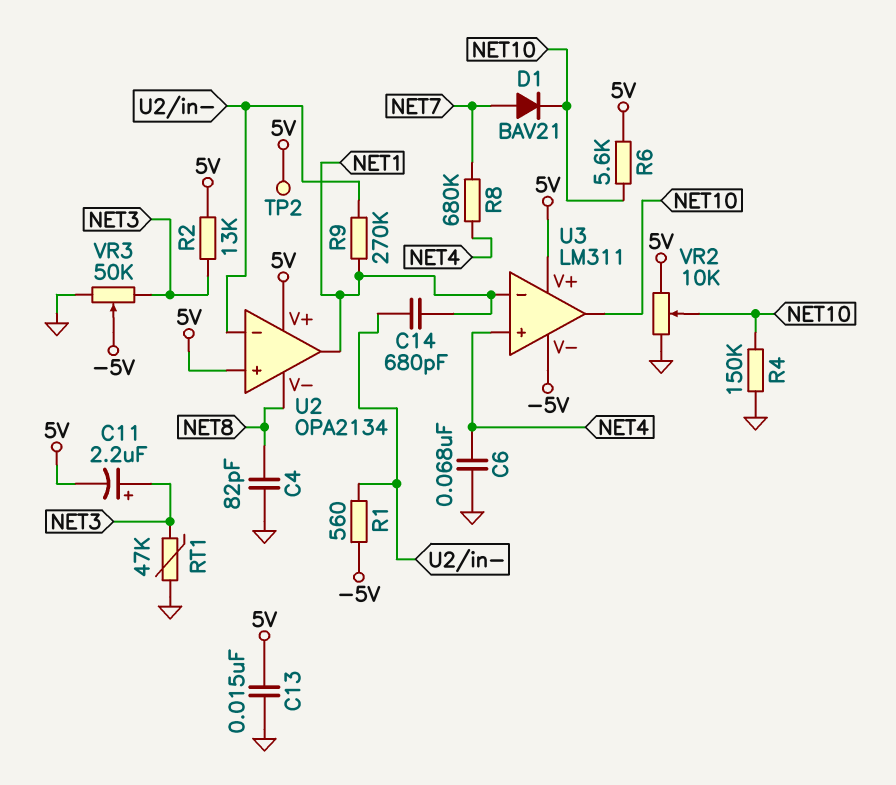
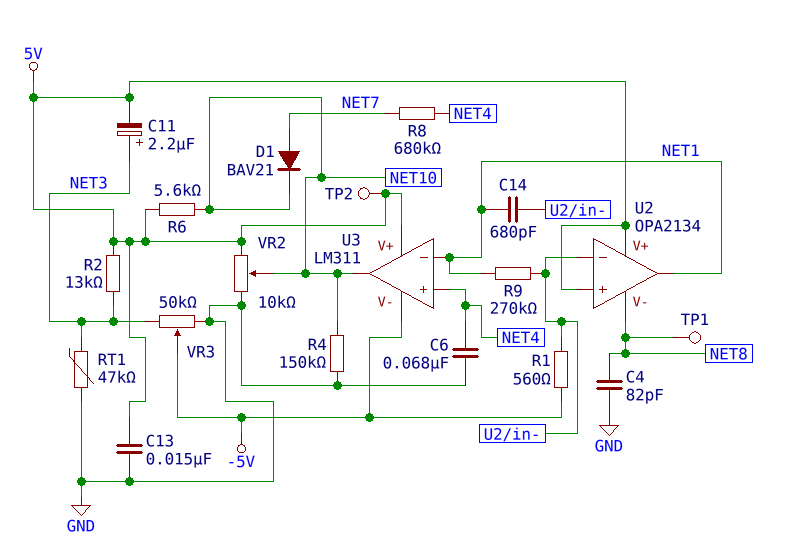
TP1: none -> test point (NET8)

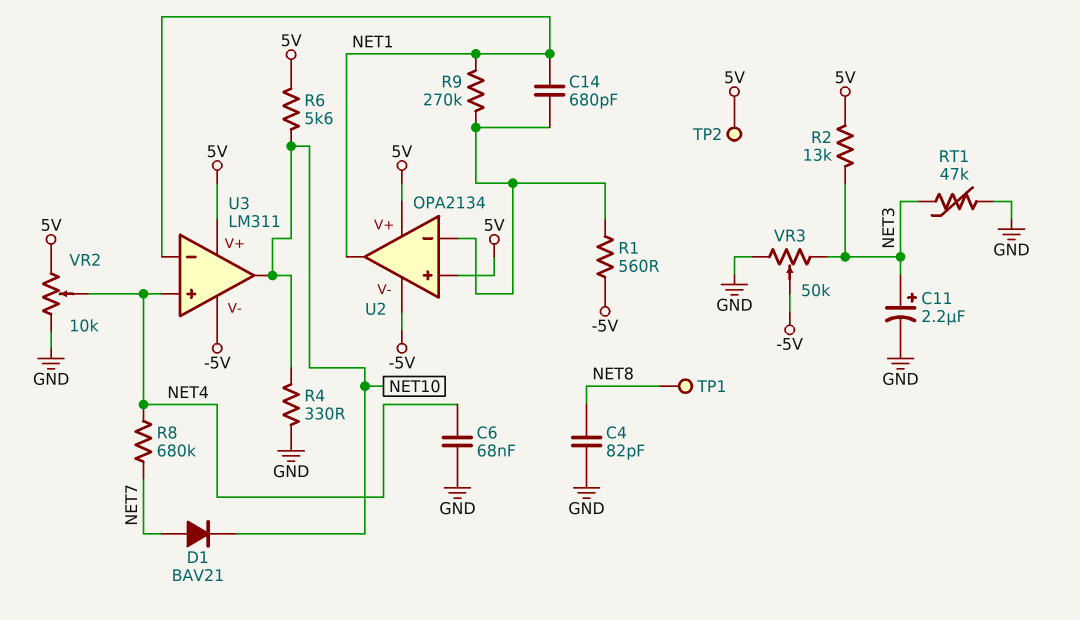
C11: 2.2uF (plus NET3, minus 5V) -> 2.2uF (plus NET3, minus GND)
C13: 15nF (5V, GND) -> none
R4: 150k (GND, NET10) -> 330 (GND, NET10)
U2 pin V-: NET8 -> -5V
VR2: 10k (5V, GND, wiper NET10) -> 10k (5V, GND, wiper NET4)

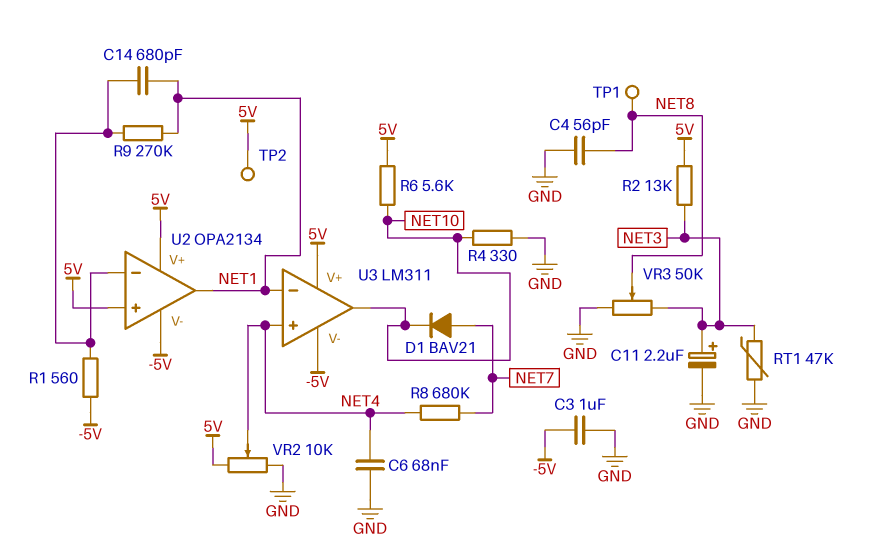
C3: none -> 1uF (-5V, GND)
C4: 82pF (GND, NET8) -> 56pF (GND, NET8)
VR3: 50k (GND, NET3, wiper -5V) -> 50k (GND, NET3, wiper NET8)

